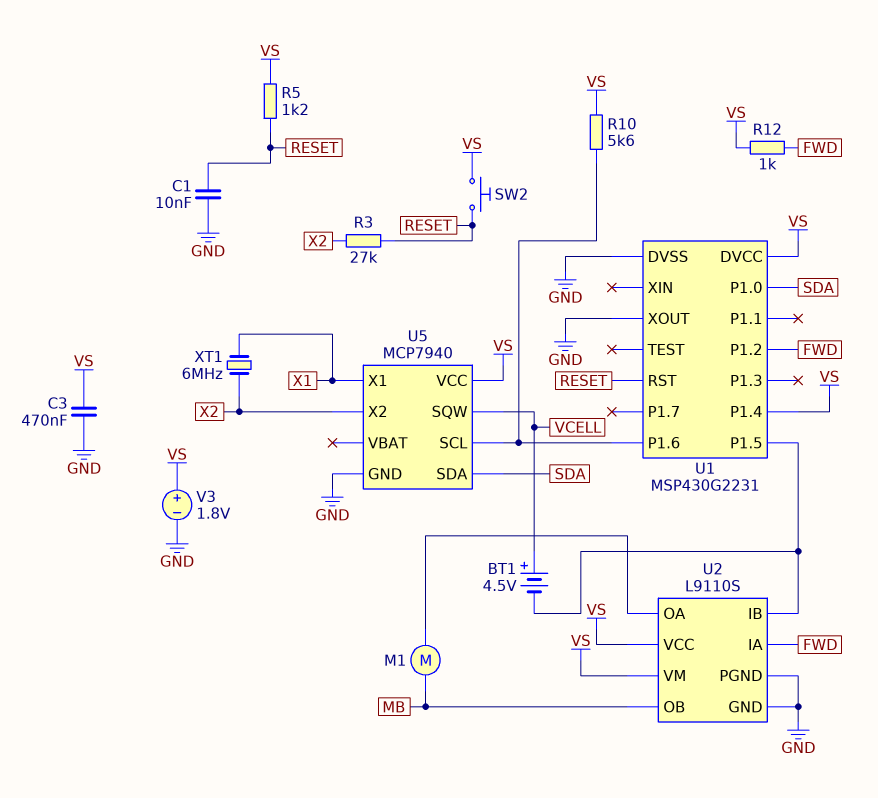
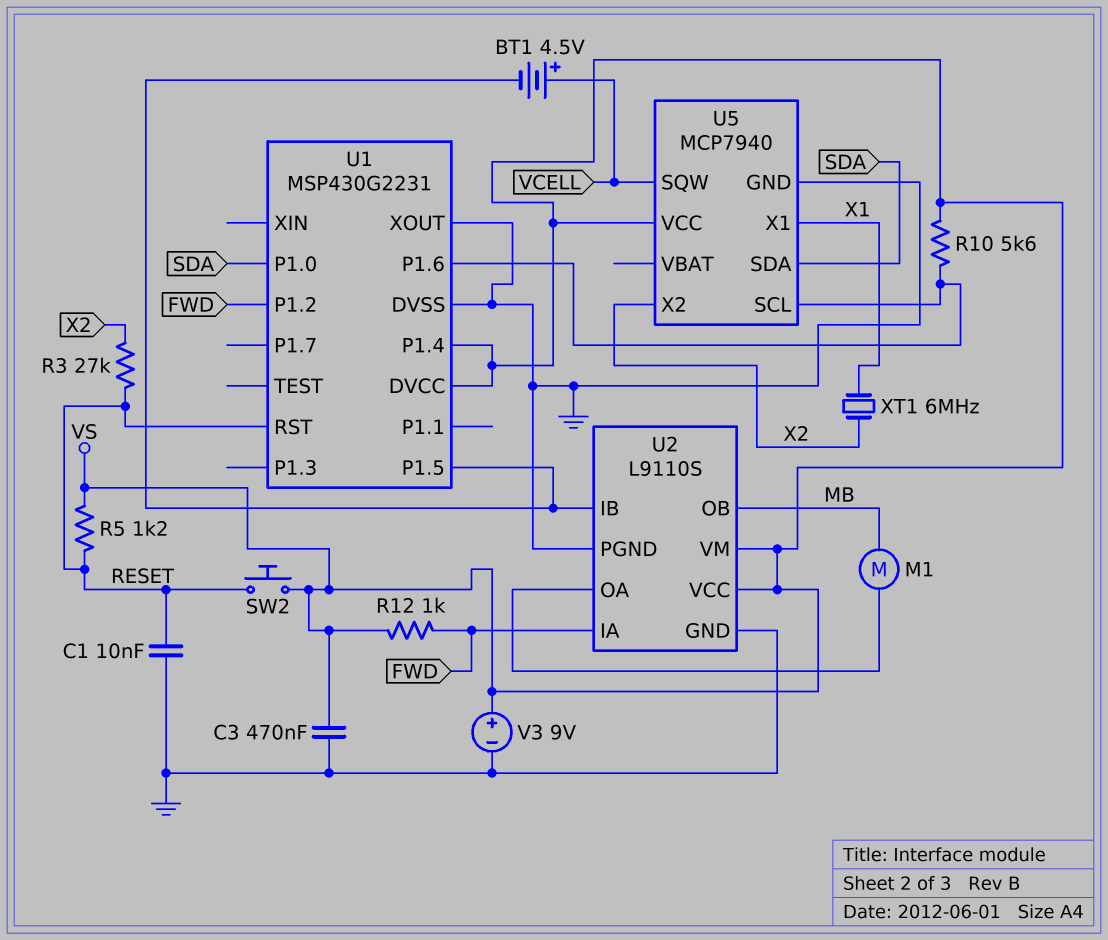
V3: 1.8V (plus VS, minus GND) -> 9V (plus VS, minus GND)

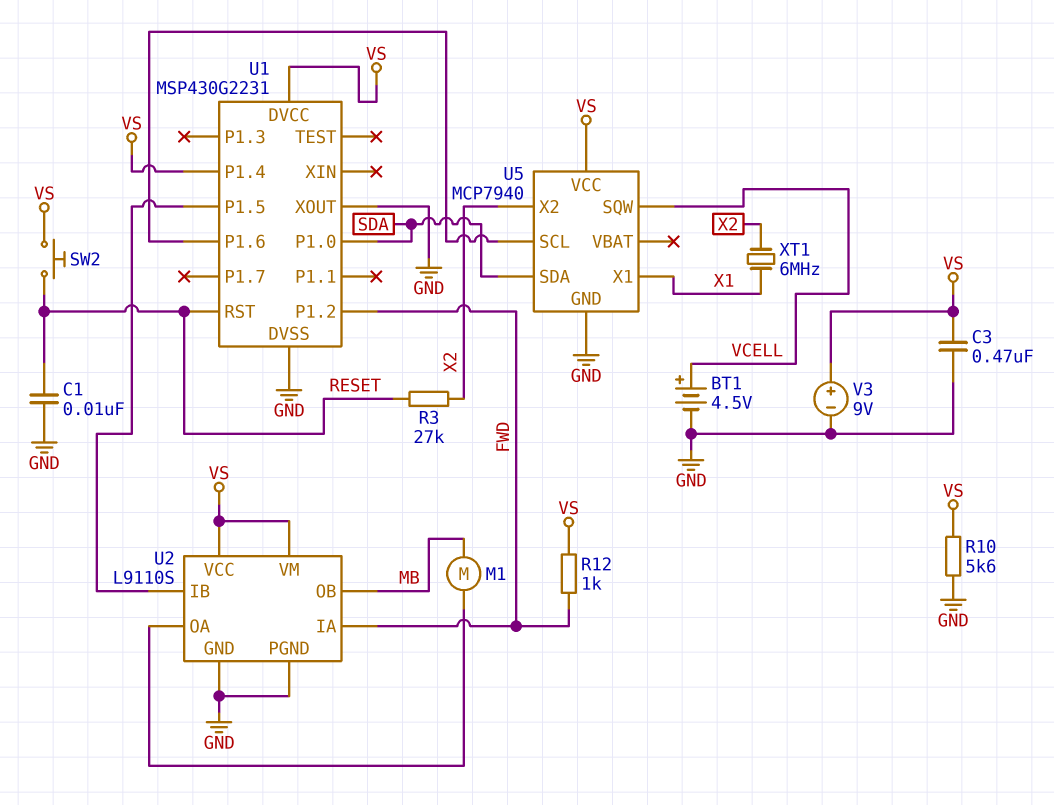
BT1: 4.5V (plus VCELL, minus U1/P1.5) -> 4.5V (plus VCELL, minus GND)
R5: 1.2k (RESET, VS) -> none
R10: 5.6k (U1/P1.6, VS) -> 5.6k (GND, VS)

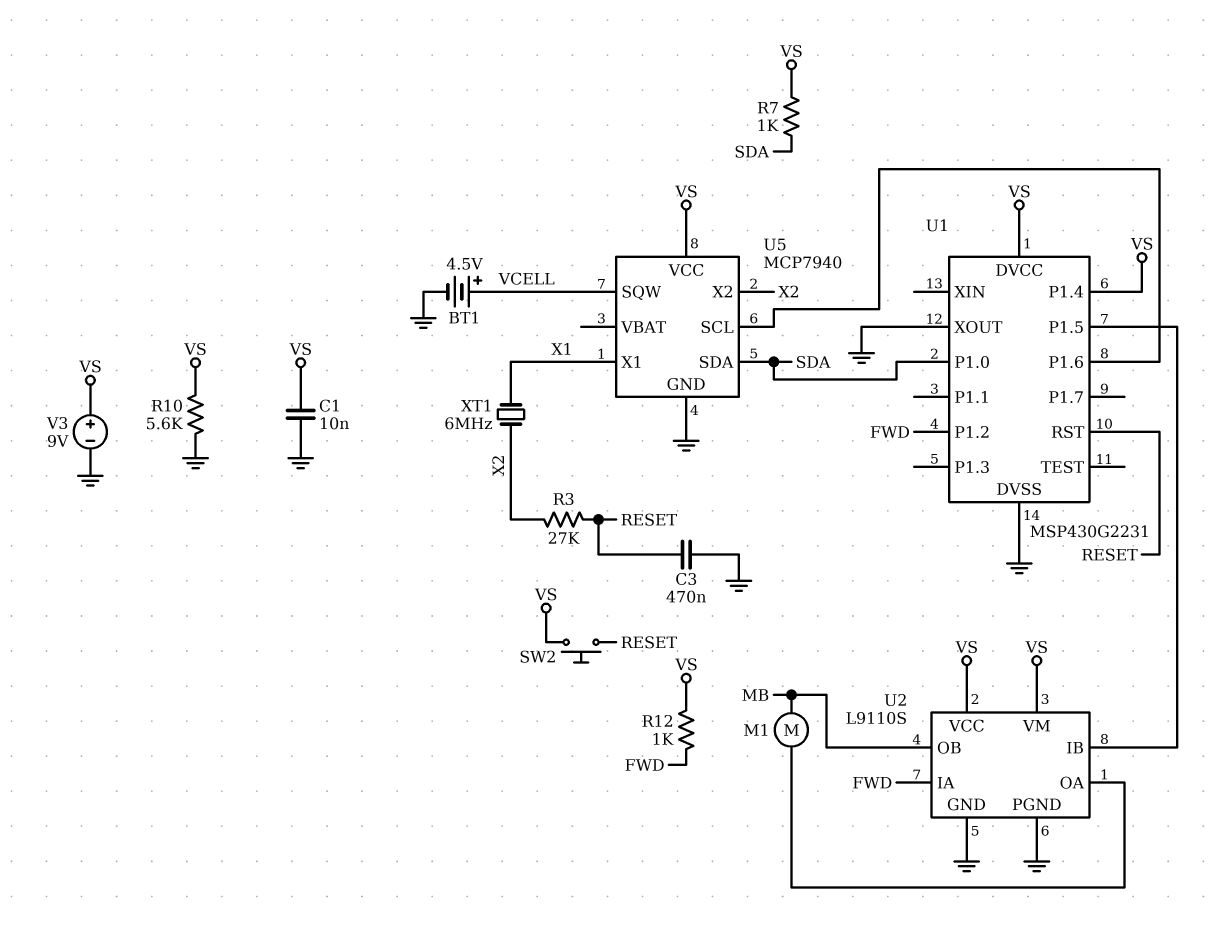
C1: 10nF (GND, RESET) -> 10nF (GND, VS)
C3: 470nF (GND, VS) -> 470nF (GND, RESET)
R7: none -> 1k (SDA, VS)

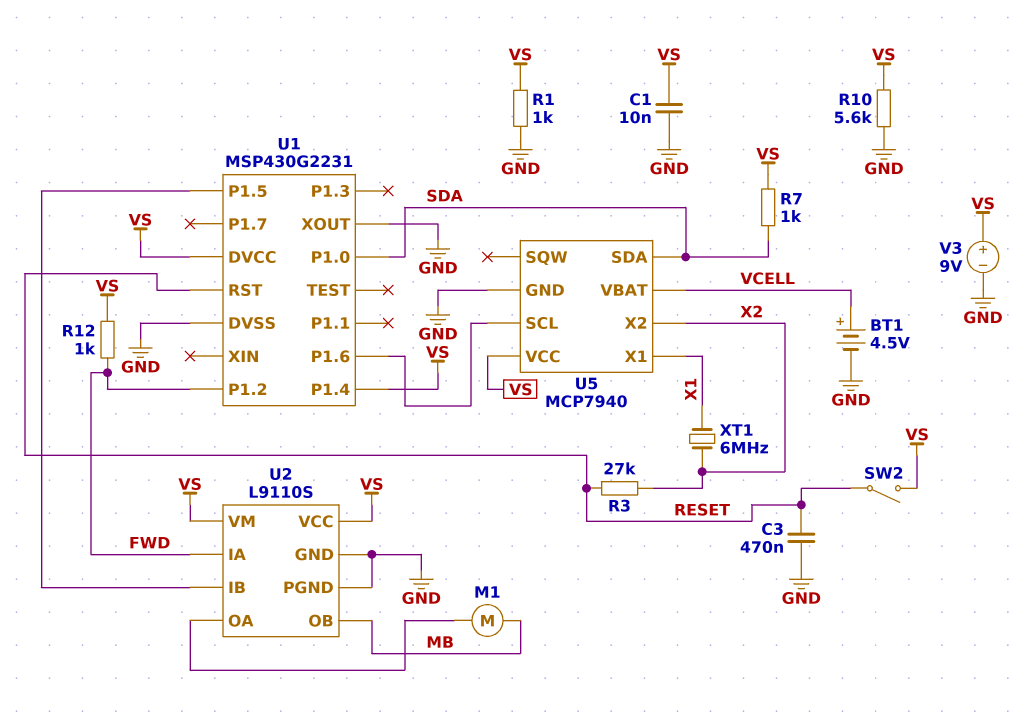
R1: none -> 1k (GND, VS)
SW2: button (RESET, VS) -> switch (RESET, VS)
U5 pin SQW: VCELL -> none
U5 pin VBAT: none -> VCELL

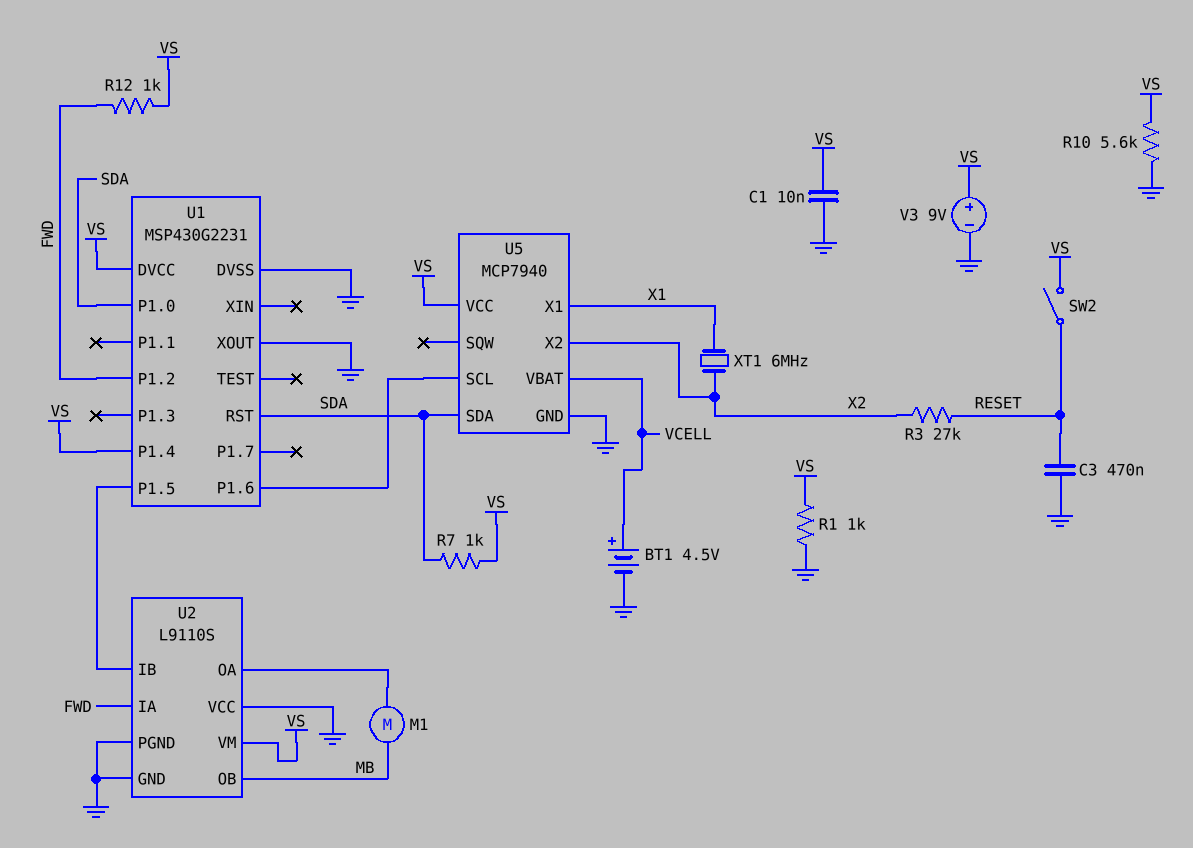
U1 pin RST: RESET -> SDA
U2 pin VCC: VS -> GND

